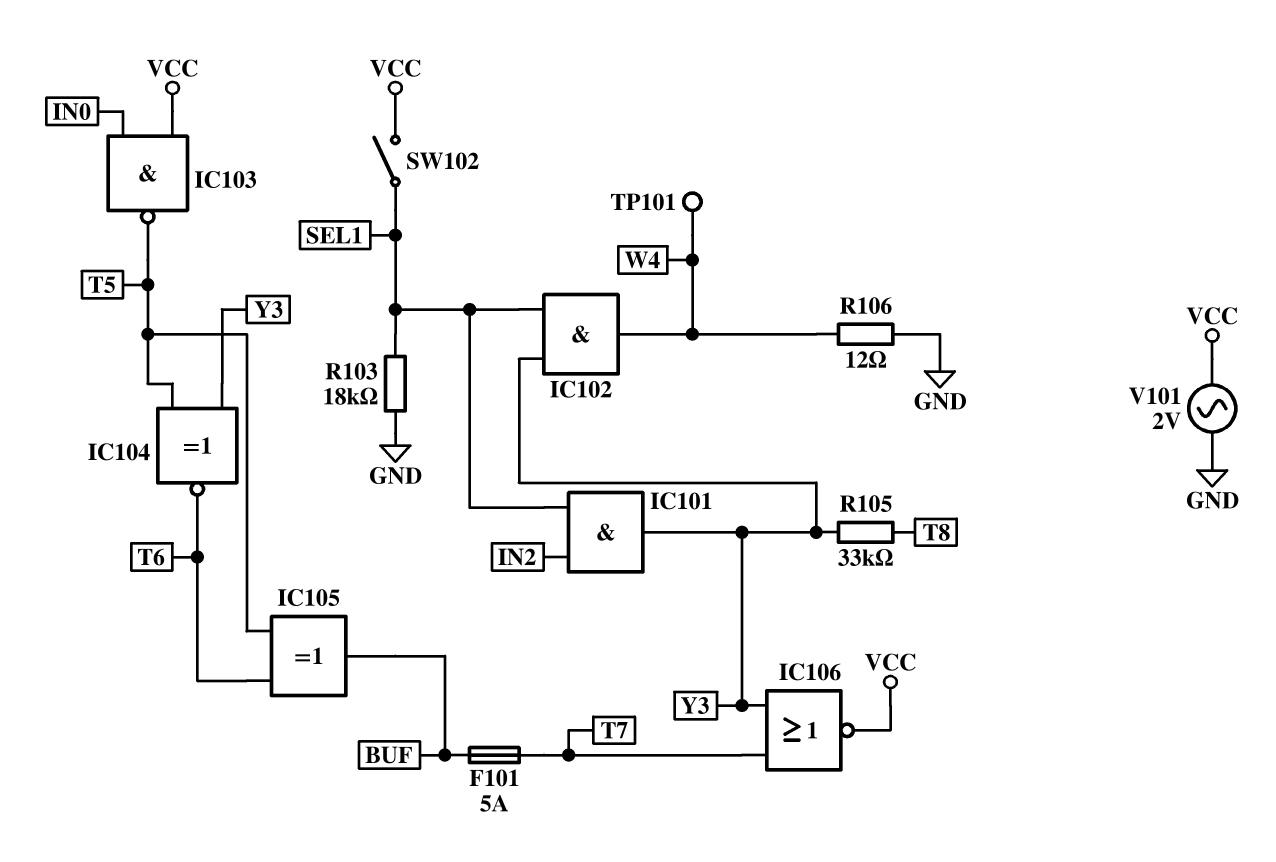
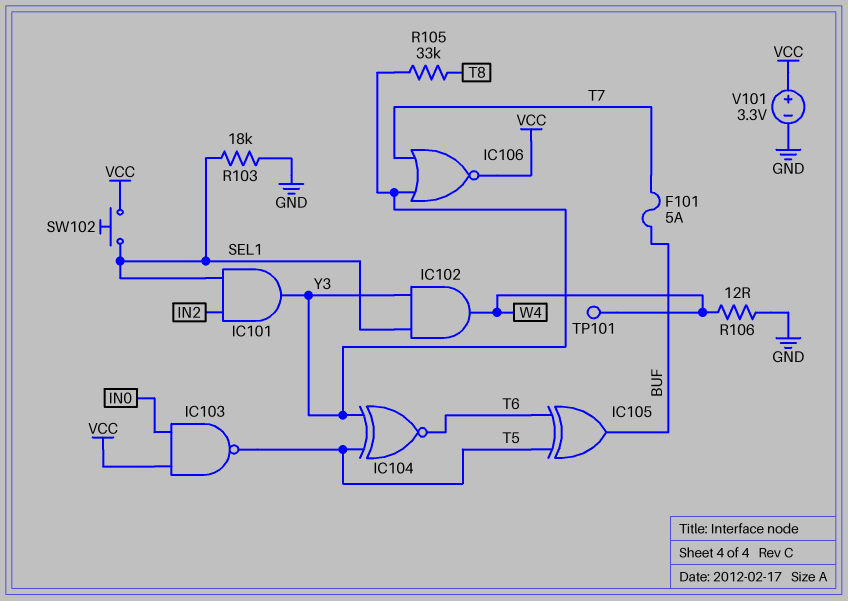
SW102: switch (SEL1, VCC) -> button (SEL1, VCC)
V101: AC 2V (GND, VCC) -> 3.3V (plus VCC, minus GND)

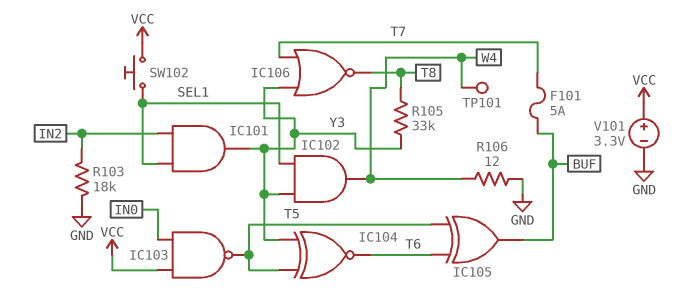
IC106: NOR (in T7, in Y3, out VCC) -> NOR (in T7, in Y3, out T8)
R103: 18k (GND, SEL1) -> 18k (GND, IN2)

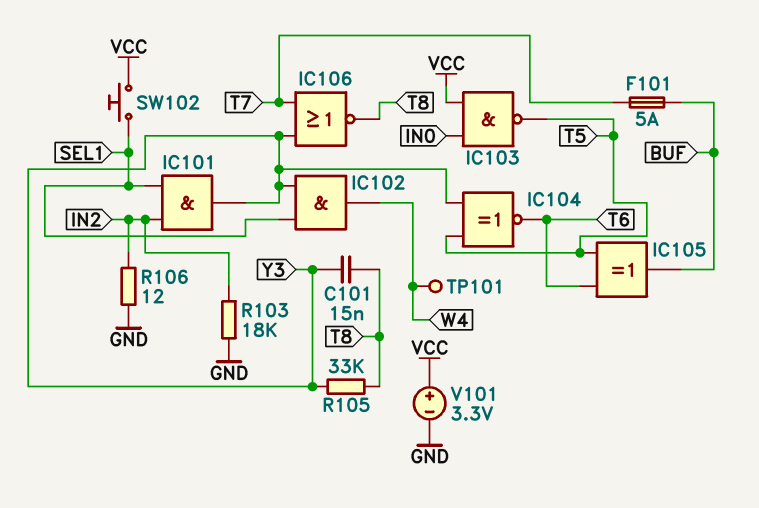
C101: none -> 15nF (T8, Y3)
R106: 12 (GND, W4) -> 12 (GND, IN2)

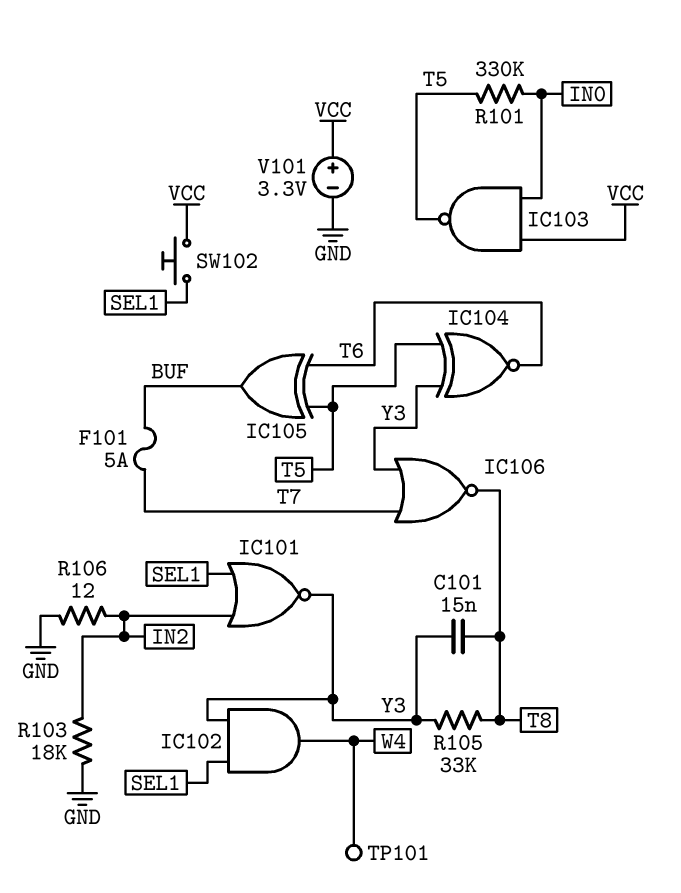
IC101: AND (in IN2, in SEL1, out Y3) -> NOR (in IN2, in SEL1, out Y3)
R101: none -> 330k (IN0, T5)

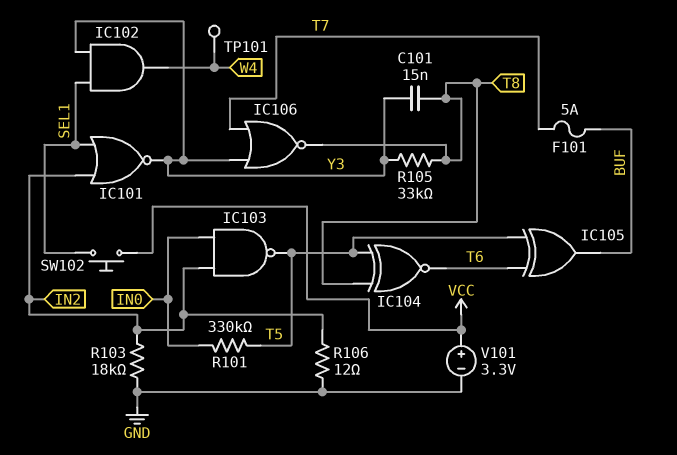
IC103: NAND (in IN0, in VCC, out T5) -> NAND (in IN0, in IN2, out T5)
IC104: XNOR (in T5, in Y3, out T6) -> XNOR (in T5, in T8, out T6)

